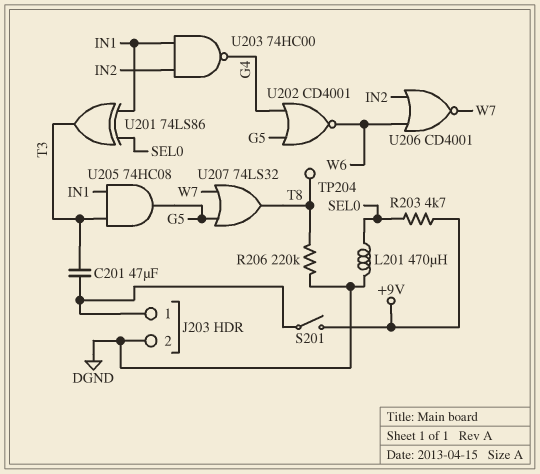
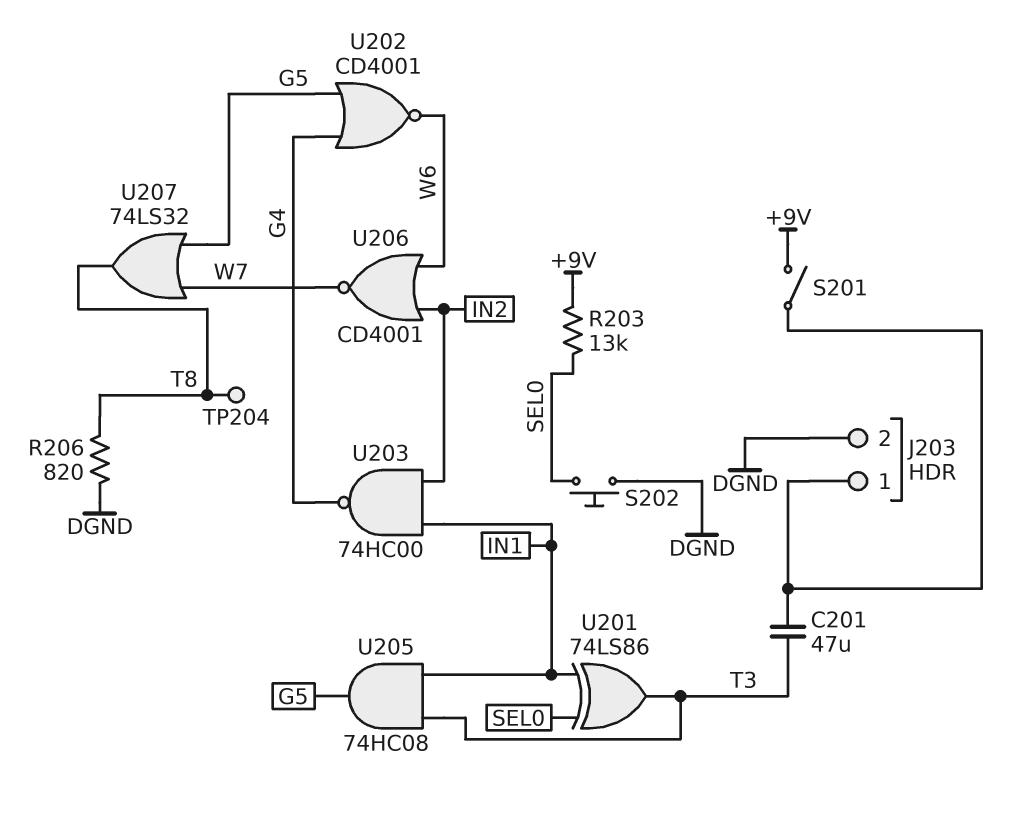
L201: 470uH (DGND, SEL0) -> none
R203: 4.7k (+9V, SEL0) -> 13k (+9V, SEL0)
R206: 220k (DGND, T8) -> 820 (DGND, T8)
S202: none -> button (DGND, SEL0)

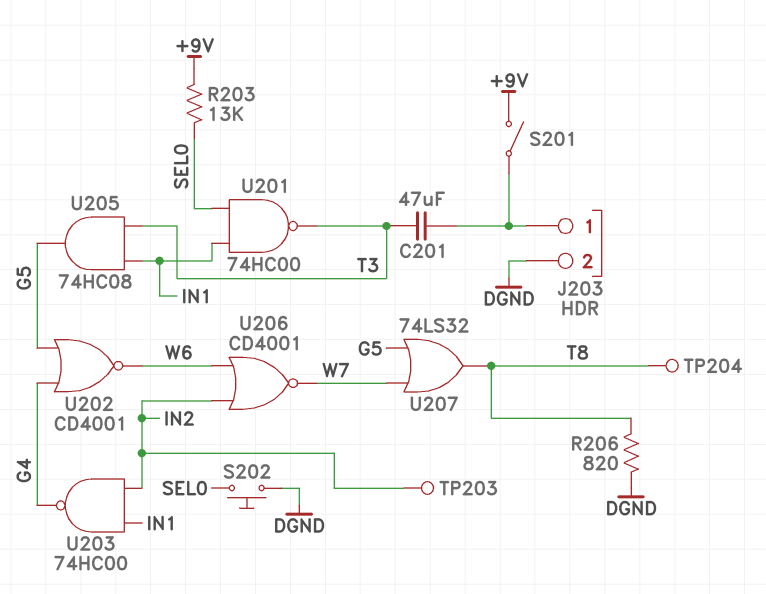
TP203: none -> test point (IN2)
U201: XOR 74LS86 (in IN1, in SEL0, out T3) -> NAND 74HC00 (in IN1, in SEL0, out T3)

